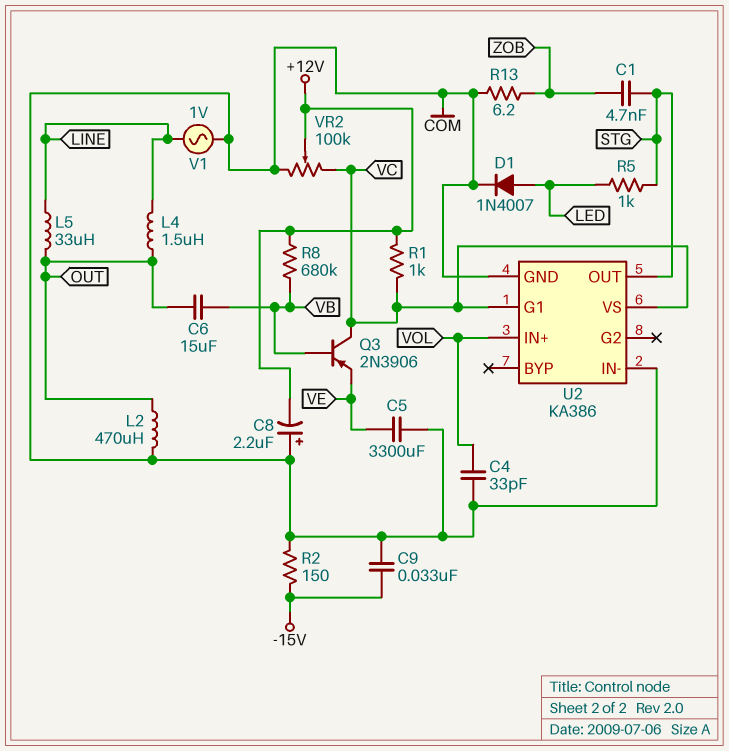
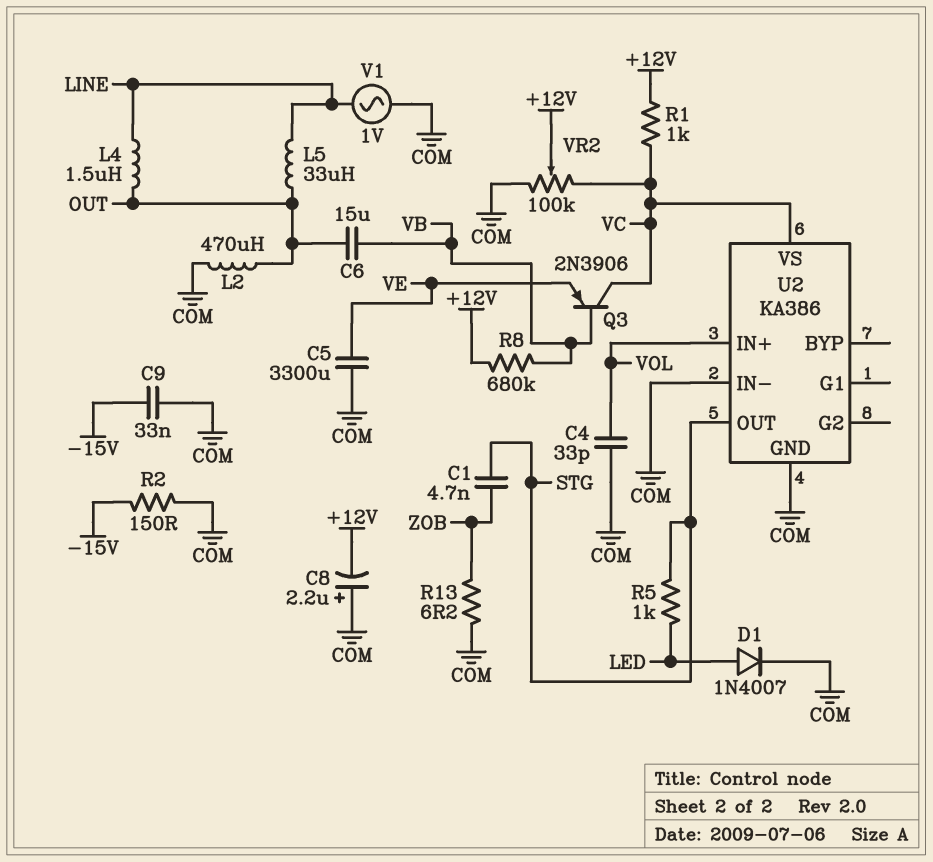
U2 pin G1: VC -> none

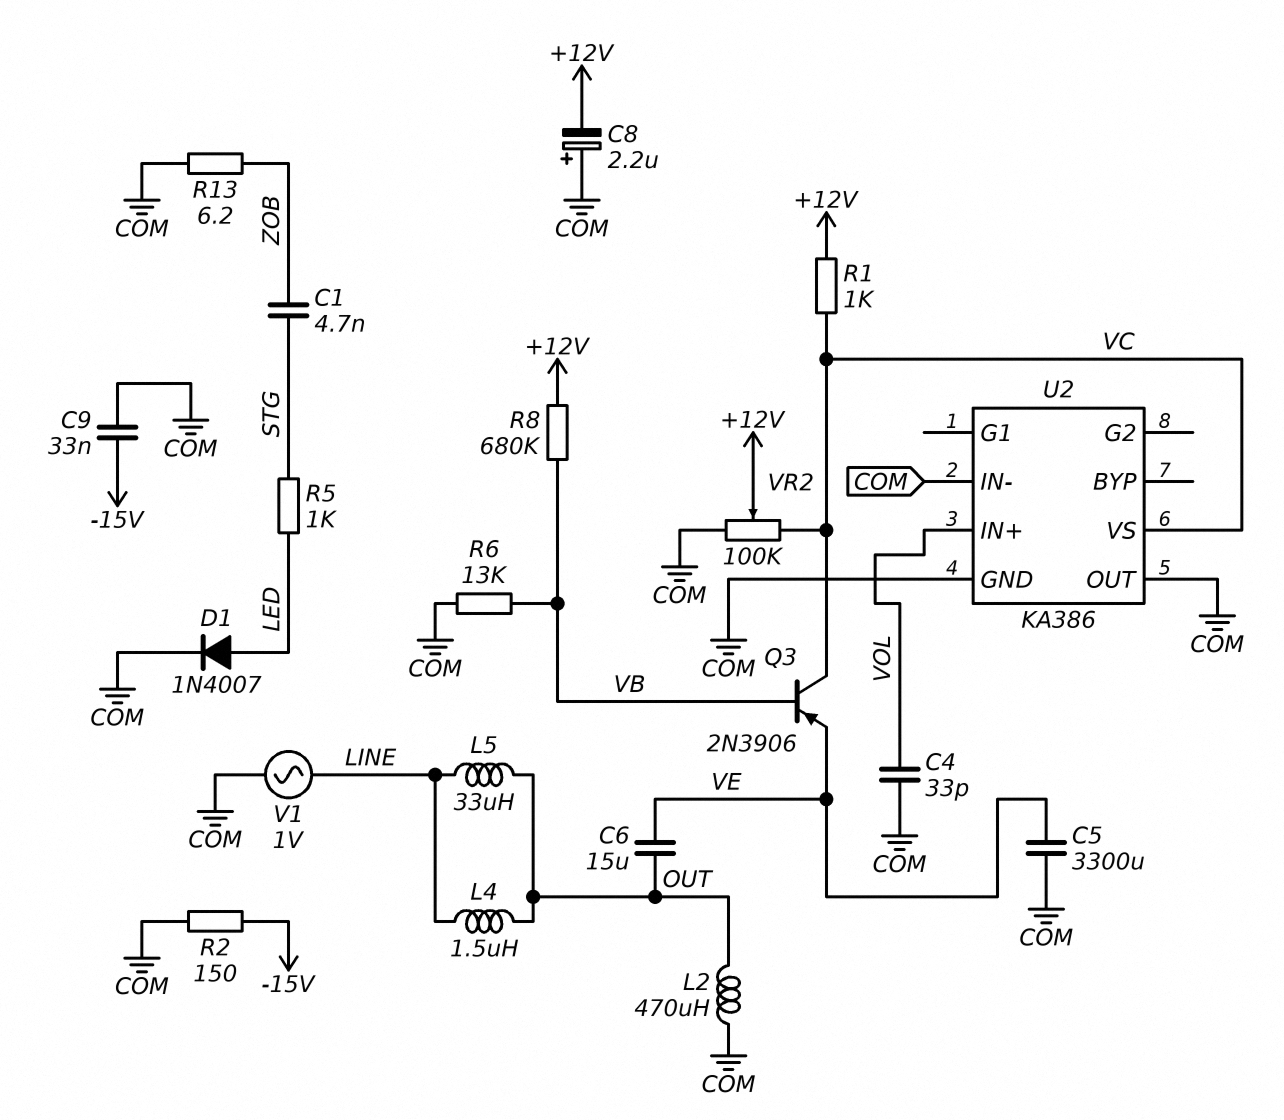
C6: 15uF (OUT, VB) -> 15uF (OUT, VE)
R6: none -> 13k (COM, VB)
U2 pin OUT: STG -> COM

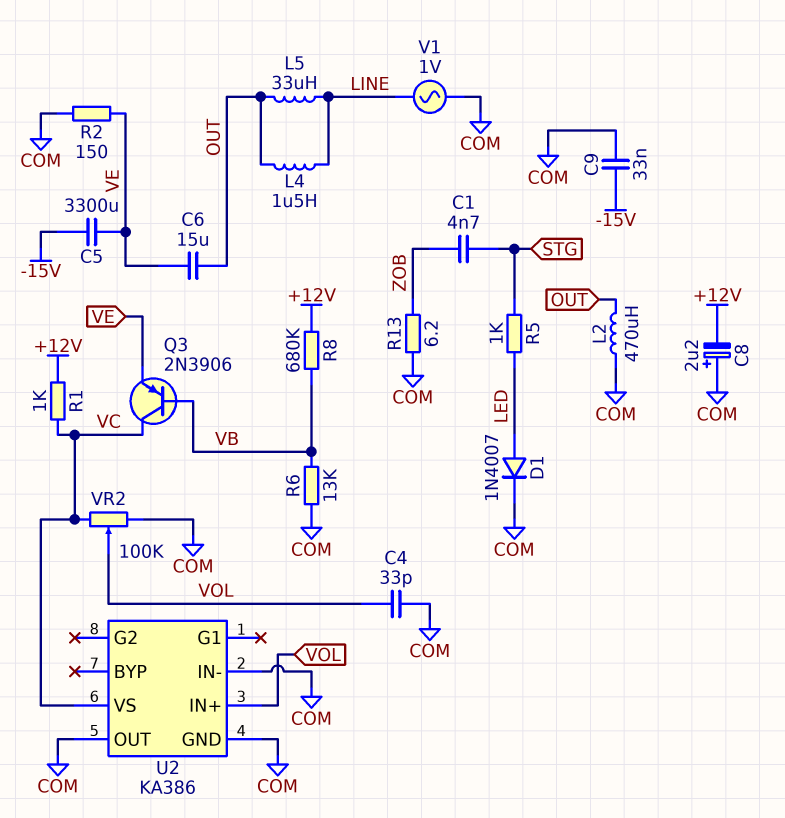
C5: 3300uF (COM, VE) -> 3300uF (-15V, VE)
R2: 150 (-15V, COM) -> 150 (COM, VE)
VR2: 100k (COM, VC, wiper +12V) -> 100k (COM, VC, wiper VOL)

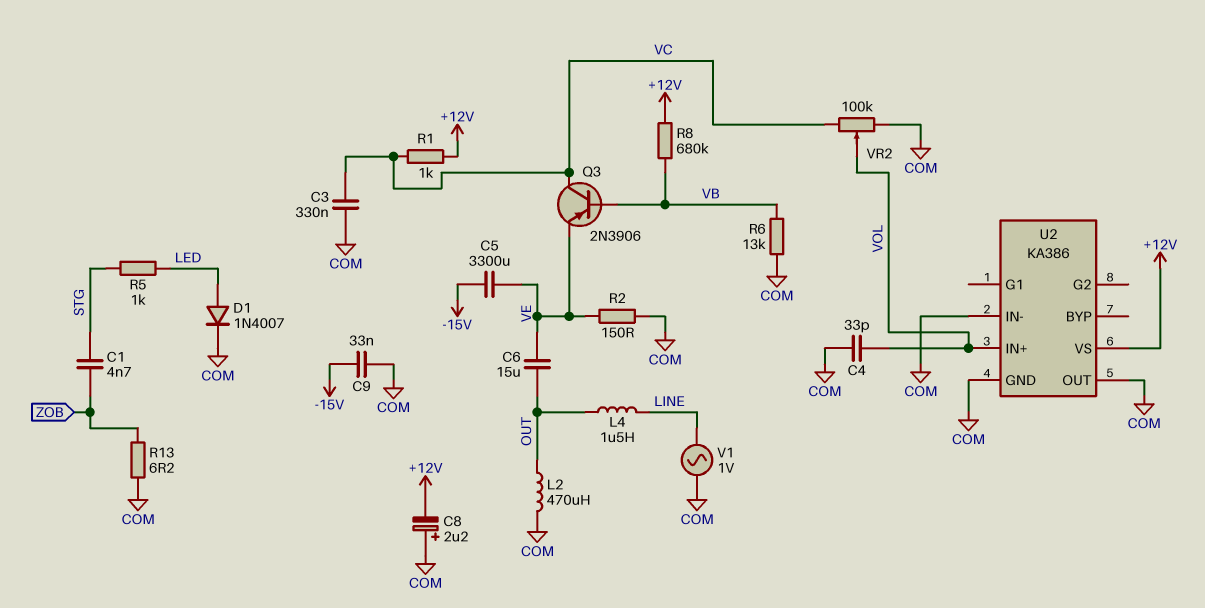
C3: none -> 330nF (COM, VC)
L5: 33uH (LINE, OUT) -> none
U2 pin VS: VC -> +12V

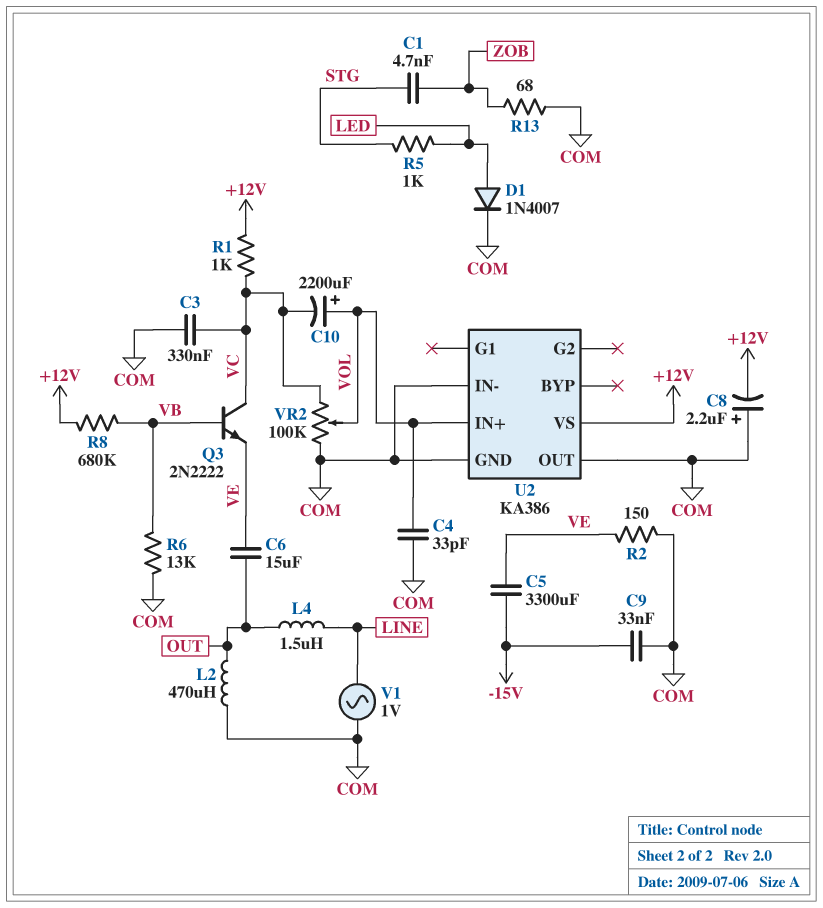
C10: none -> 2200uF (plus VOL, minus VC)
Q3: PNP 2N3906 (B VB, C VC, E VE) -> NPN 2N2222 (B VB, C VC, E VE)
R13: 6.2 (COM, ZOB) -> 68 (COM, ZOB)

